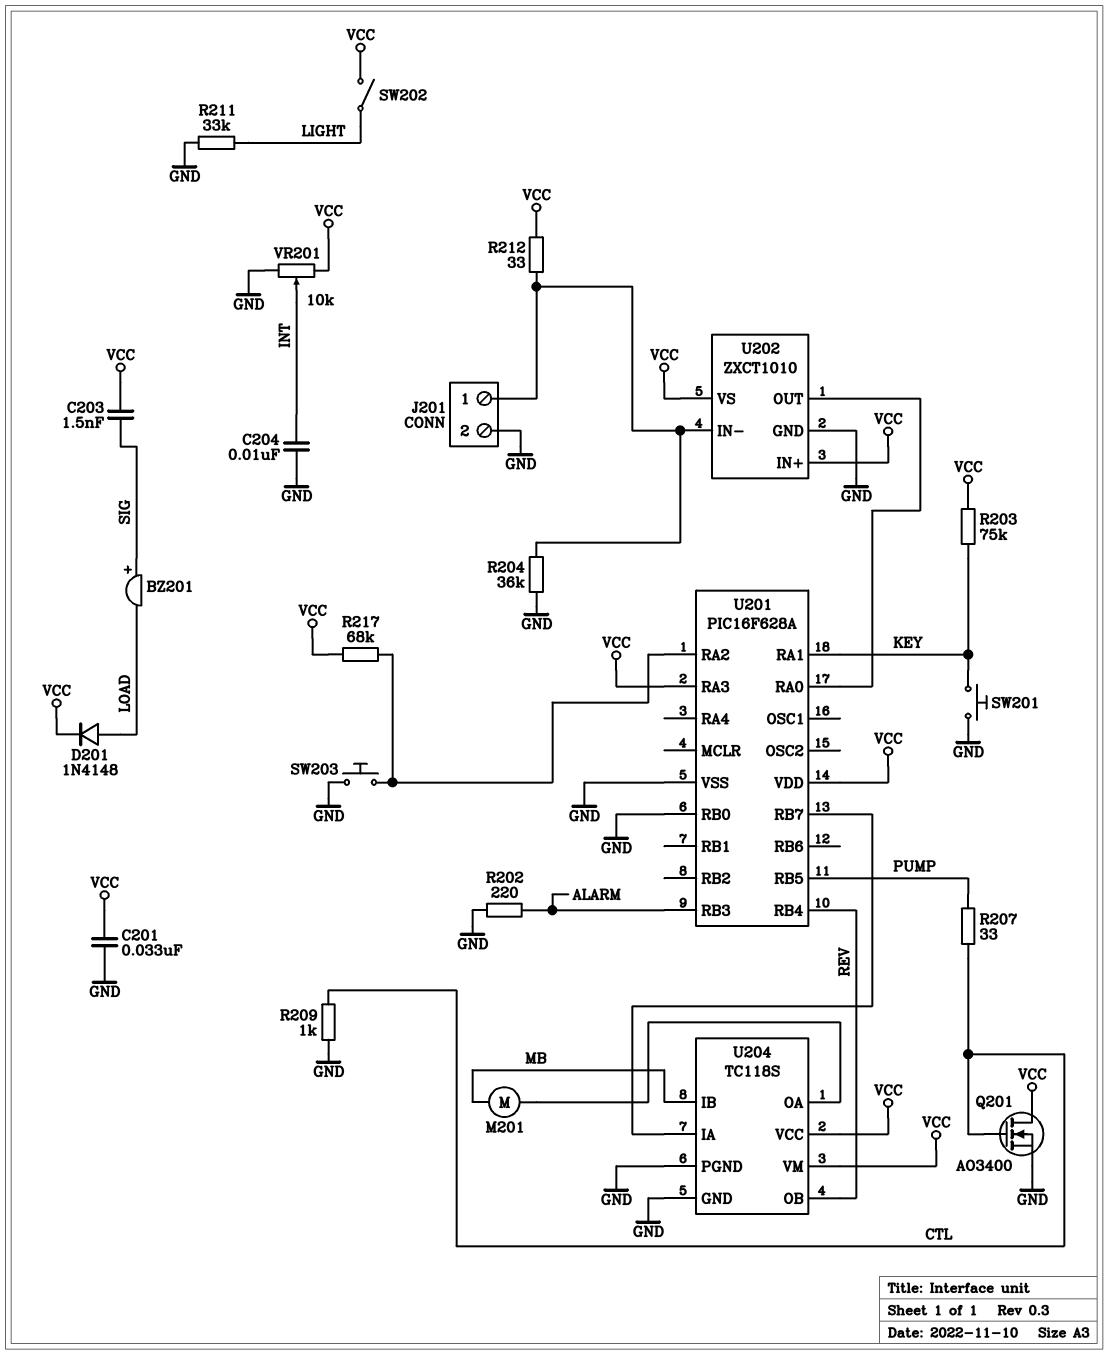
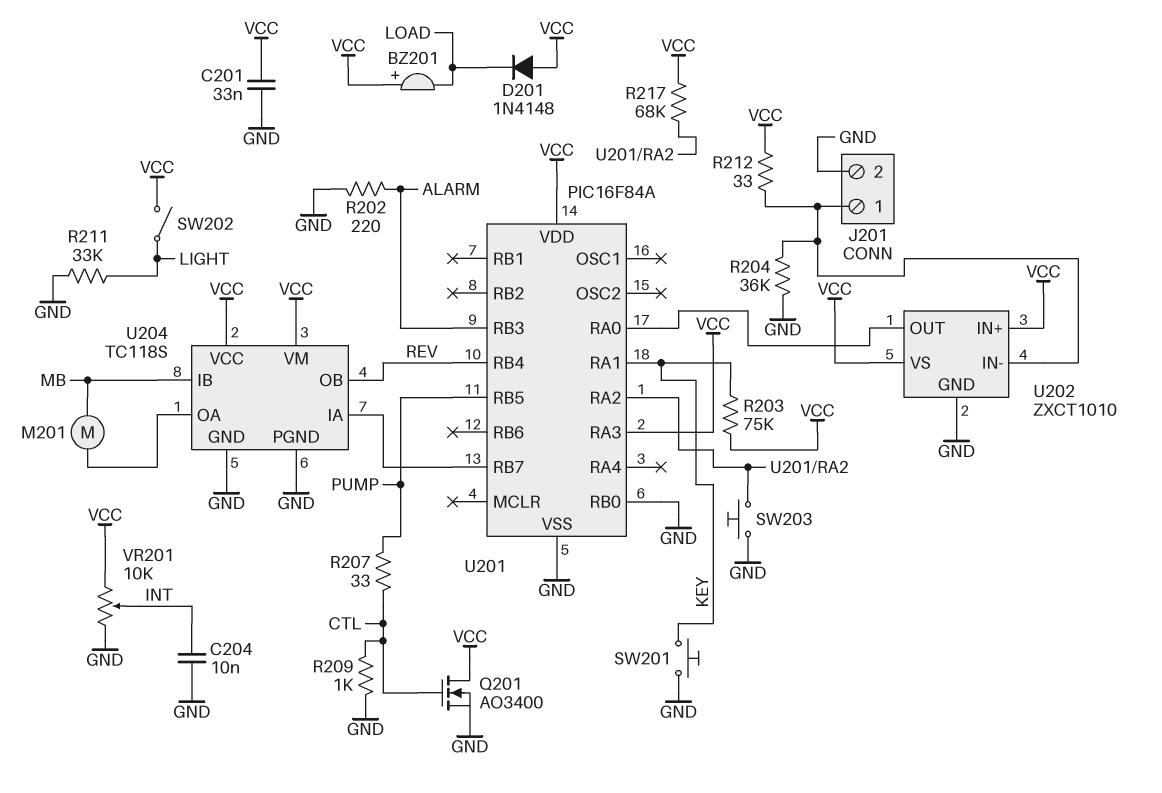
BZ201: buzzer (plus SIG, minus LOAD) -> buzzer (plus VCC, minus LOAD)
C203: 1.5nF (SIG, VCC) -> none
D201: diode 1N4148 (A LOAD, K VCC) -> diode 1N4148 (A VCC, K LOAD)
U201: PIC16F628A -> PIC16F84A

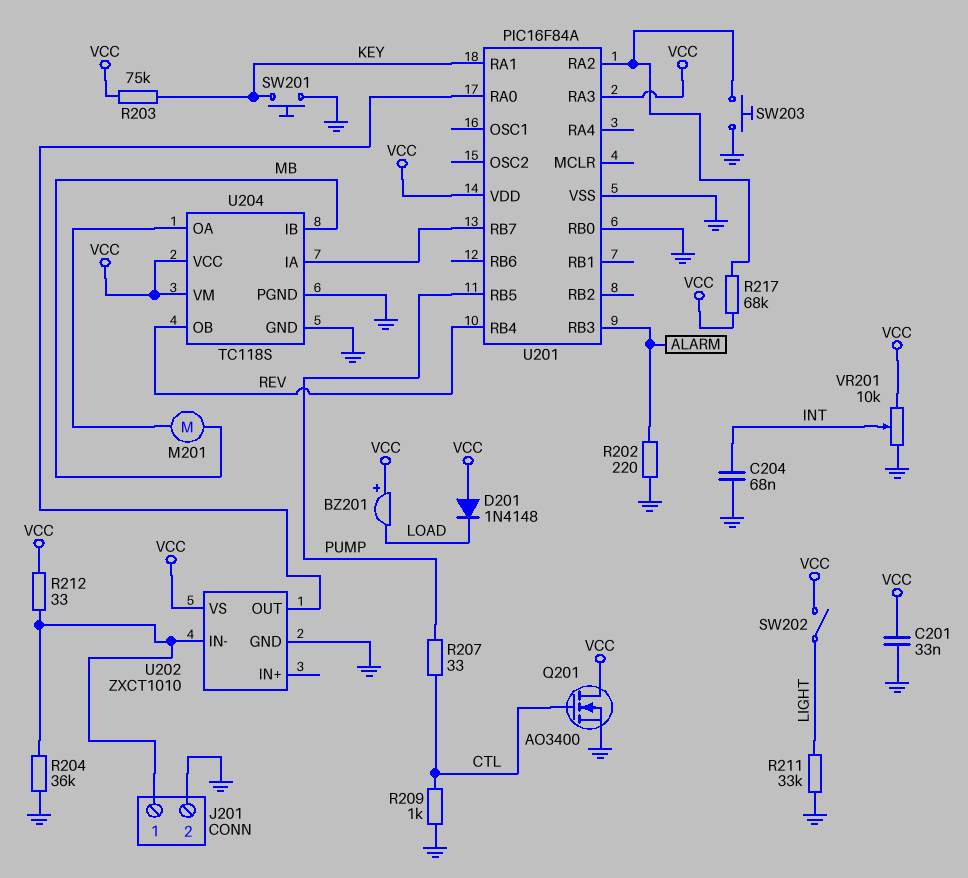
C204: 10nF (GND, INT) -> 68nF (GND, INT)
U202 pin IN+: VCC -> none

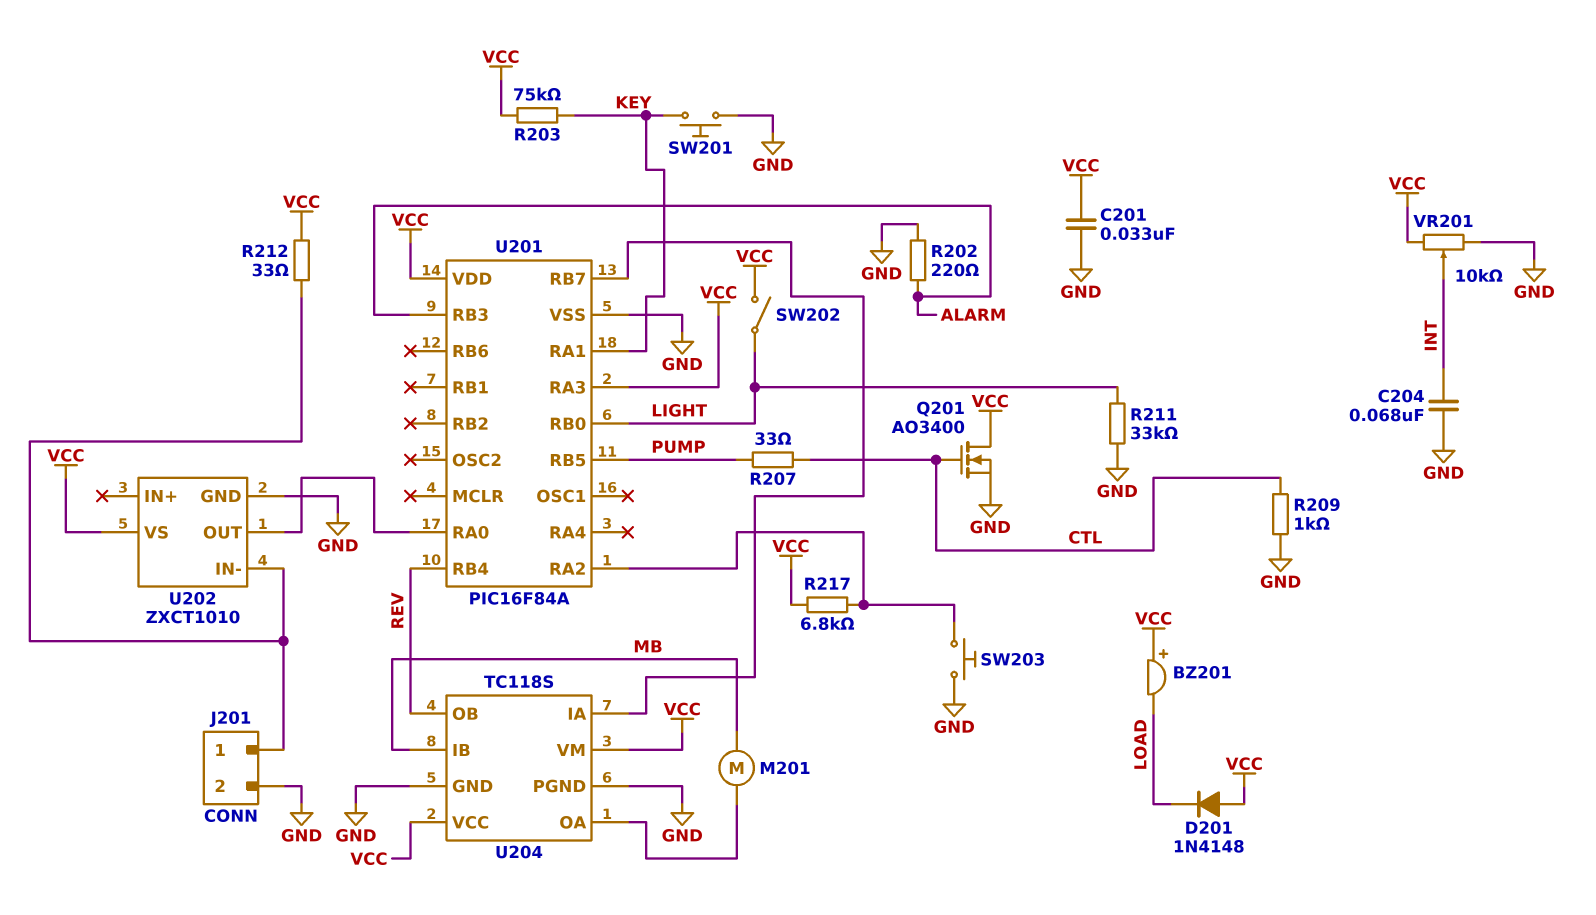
R204: 36k (GND, J201/1) -> none
R217: 68k (U201/RA2, VCC) -> 6.8k (U201/RA2, VCC)
U201 pin RB0: GND -> LIGHT

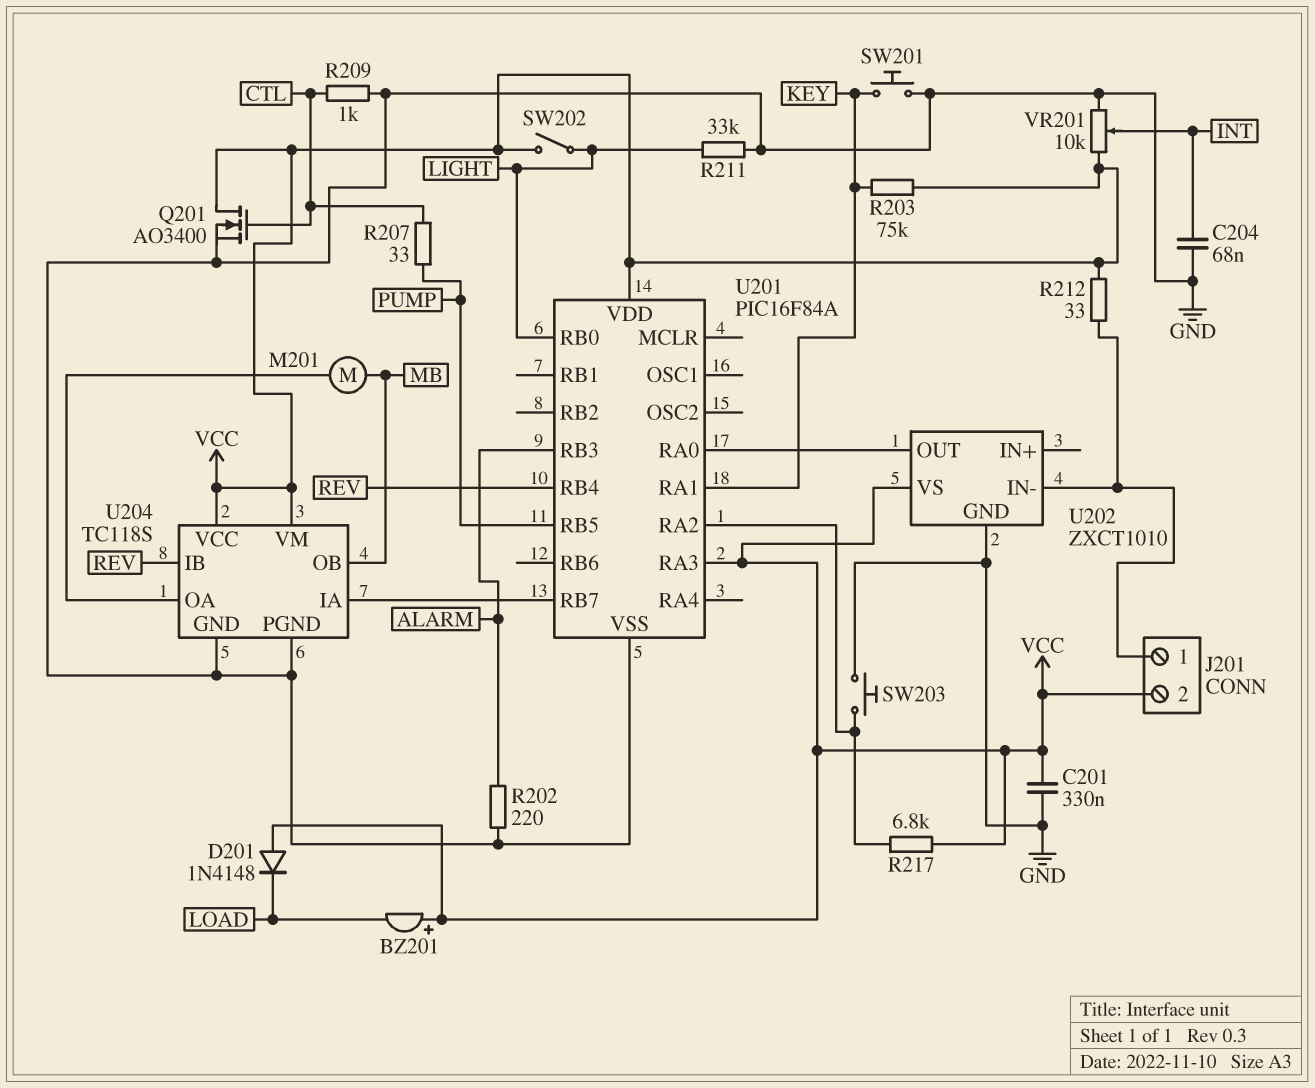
C201: 33nF (GND, VCC) -> 330nF (GND, VCC)
J201 pin 2: GND -> VCC
U204 pin IB: MB -> REV
U204 pin OB: REV -> MB

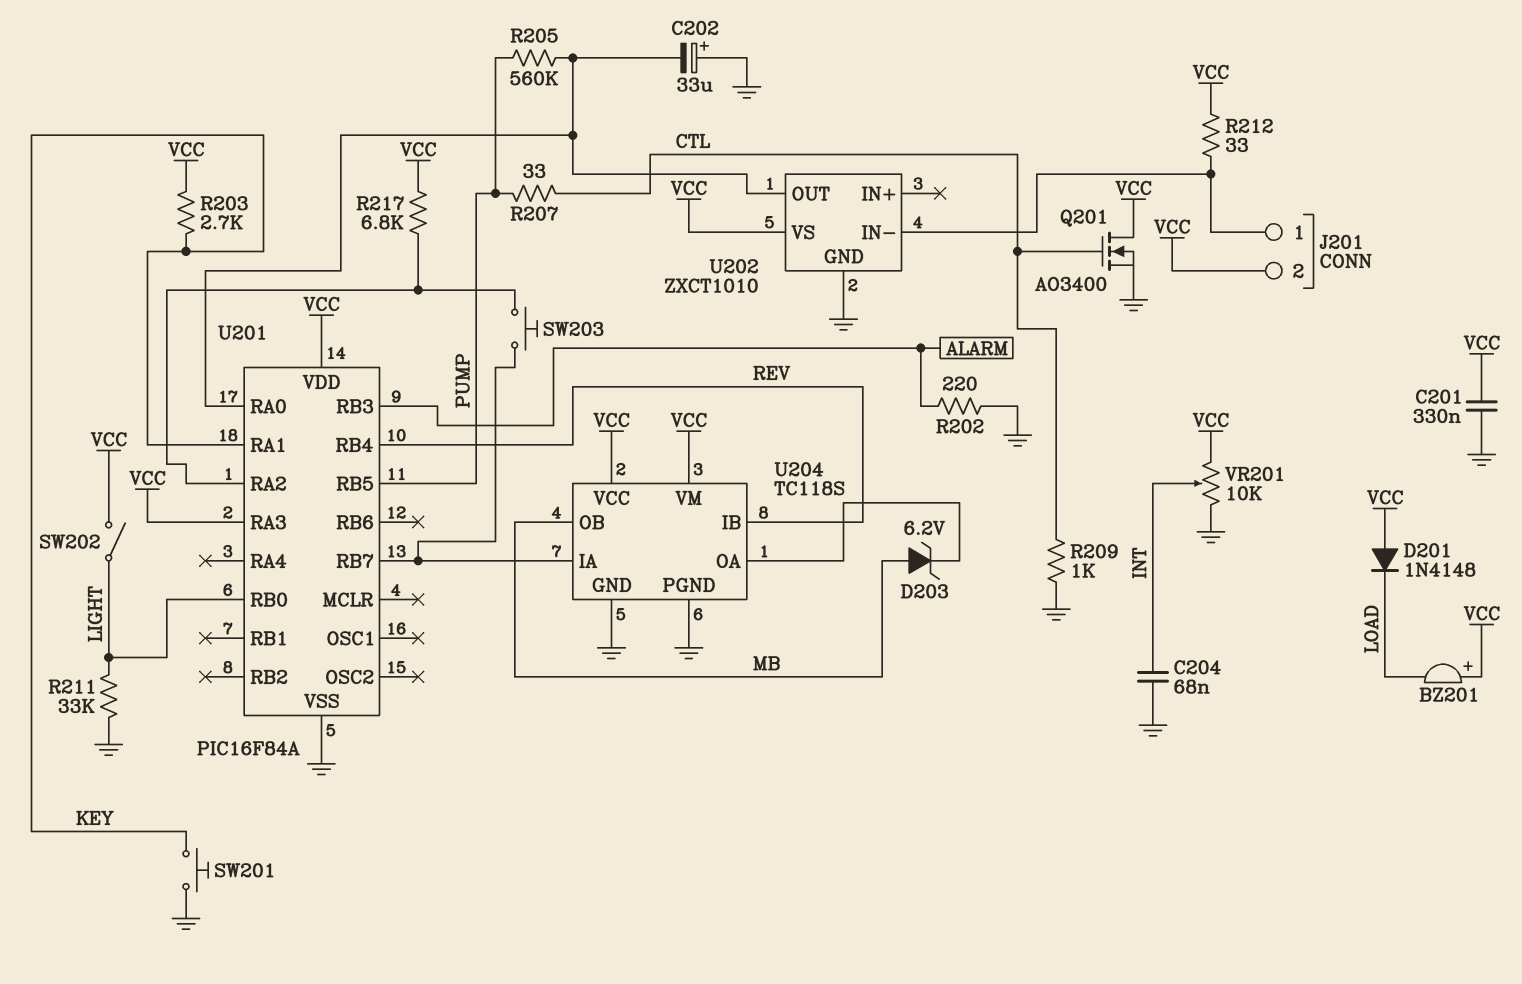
C202: none -> 33uF (plus GND, minus U201/RA0)
D203: none -> zener 6.2V (A MB, K U204/OA)
M201: motor (MB, U204/OA) -> none
R203: 75k (KEY, VCC) -> 2.7k (KEY, VCC)
R205: none -> 560k (PUMP, U201/RA0)
SW203: button (GND, U201/RA2) -> button (U201/RA2, U201/RB7)

